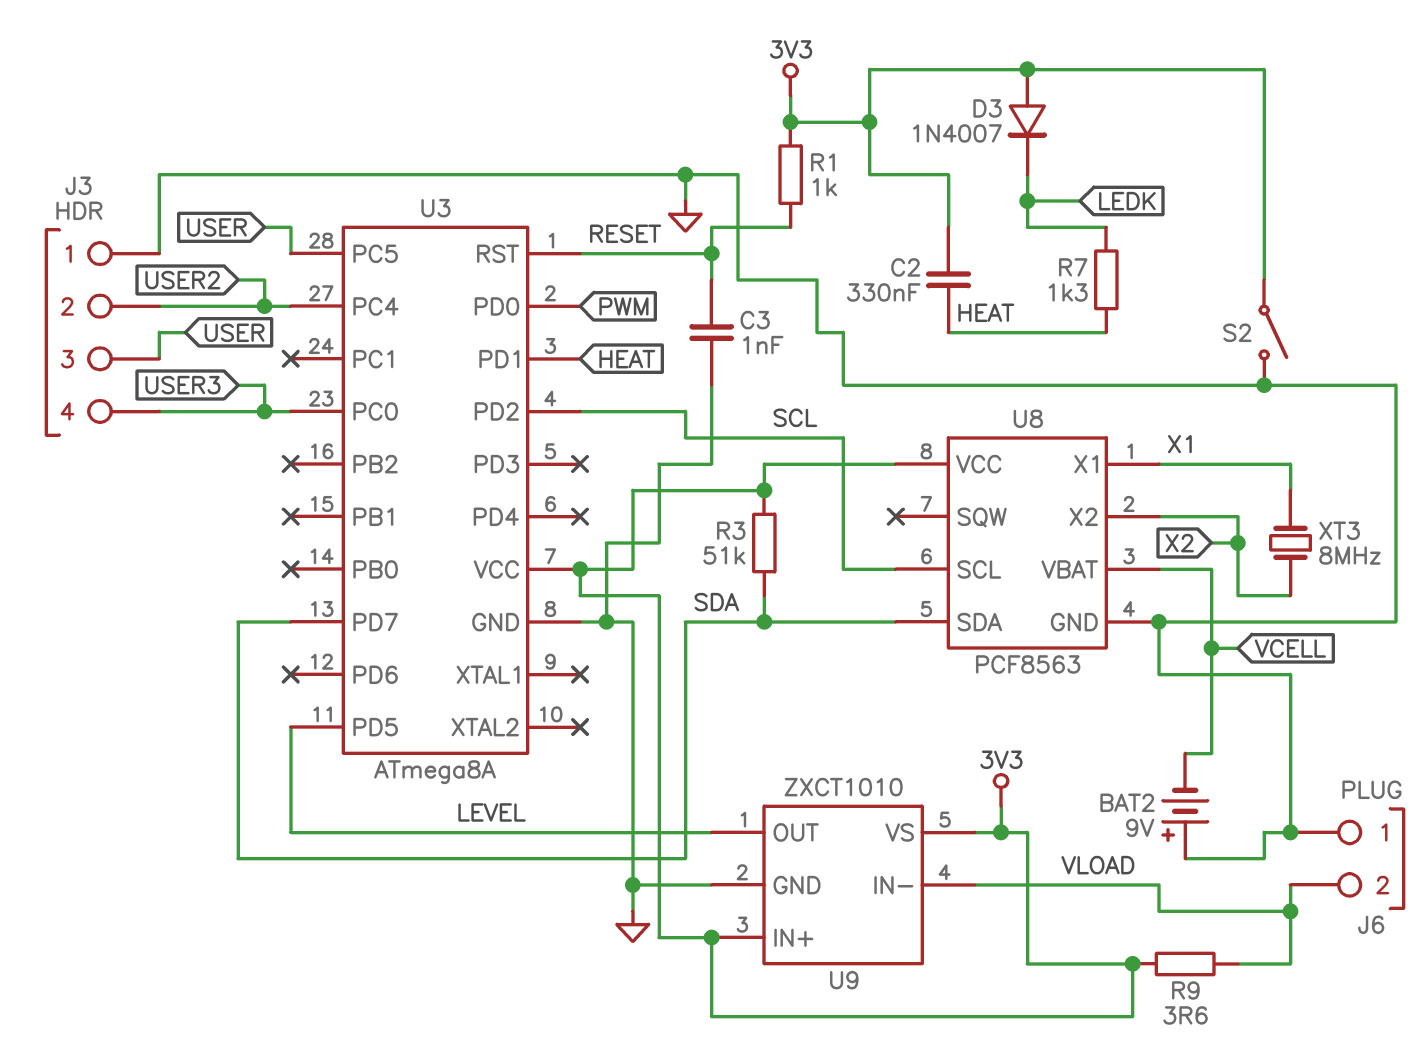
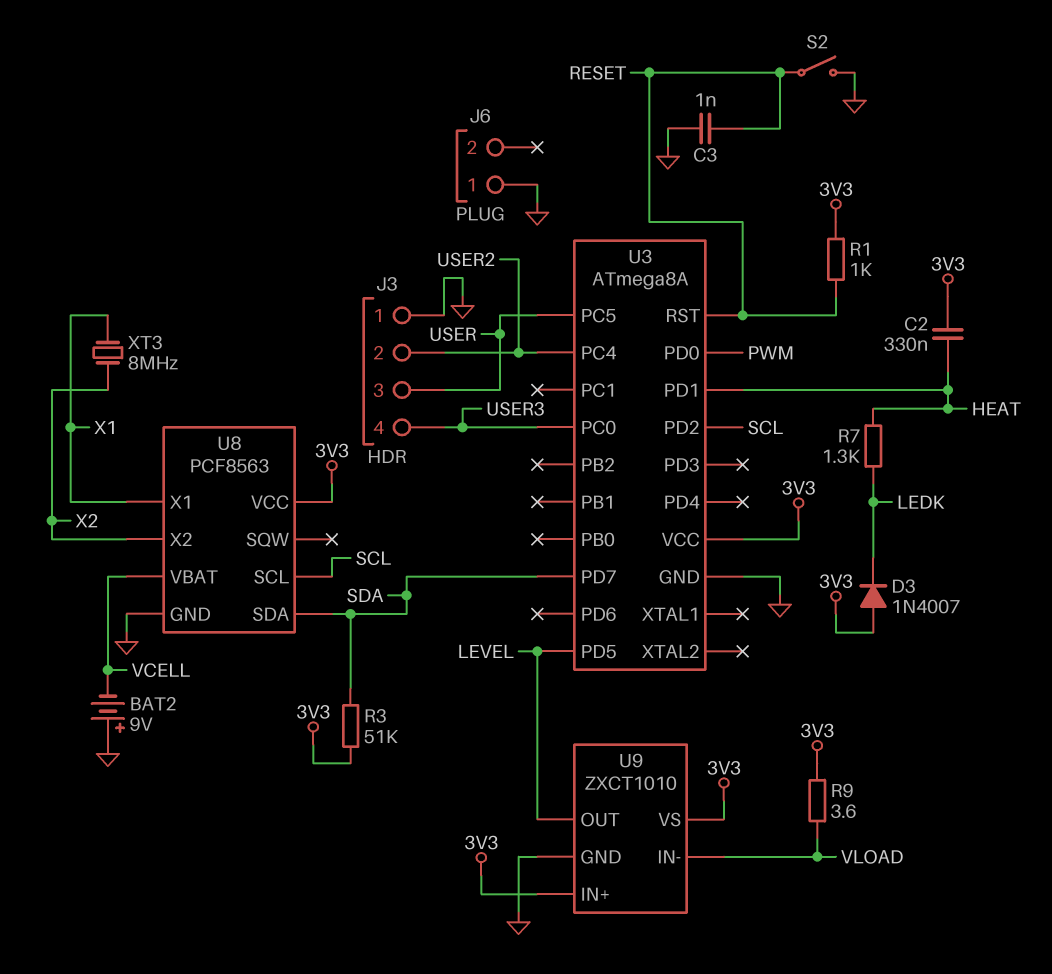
J6 pin 2: VLOAD -> none
S2: switch (3V3, GND) -> switch (GND, RESET)

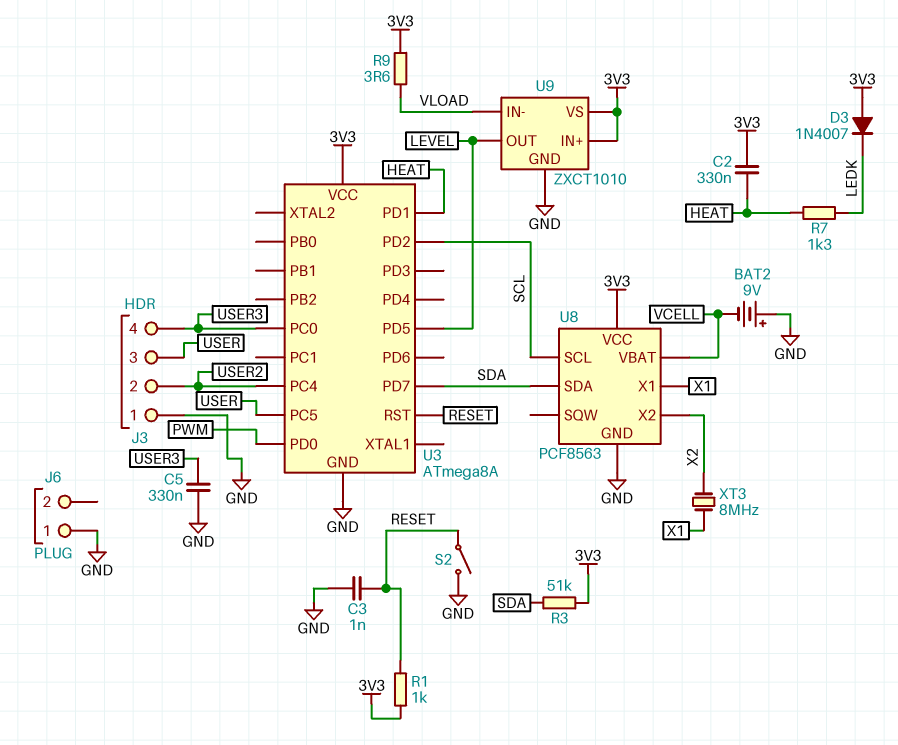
C5: none -> 330nF (GND, USER3)

